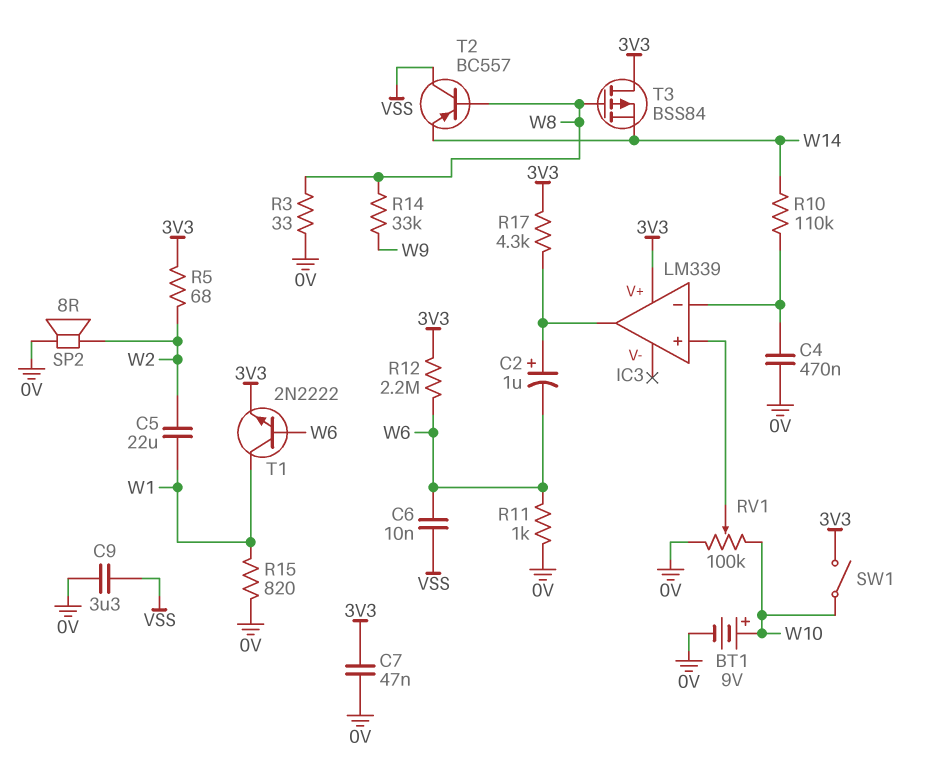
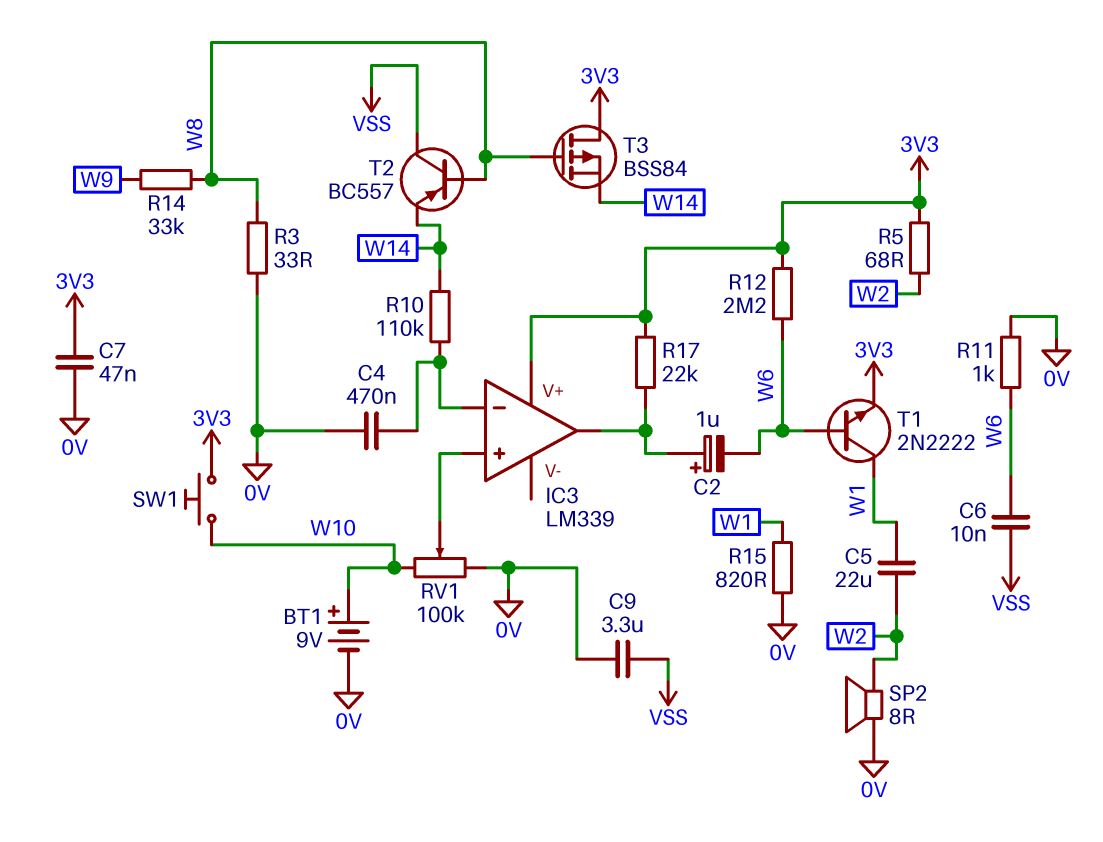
R17: 4.3k (3V3, IC3/out) -> 22k (3V3, IC3/out)
SW1: switch (3V3, W10) -> button (3V3, W10)

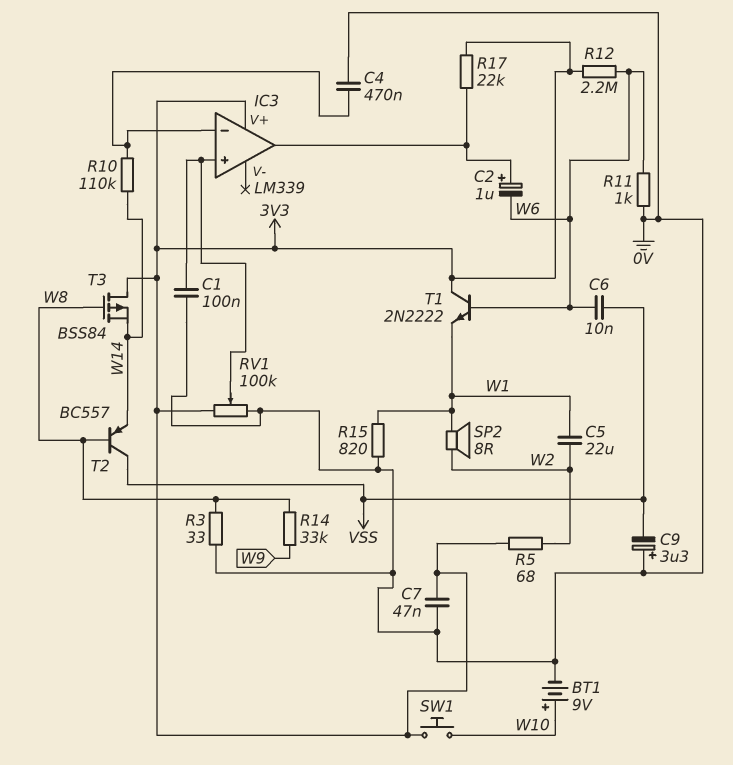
C1: none -> 100nF (0V, IC3/in+)
C9: 3.3uF (0V, VSS) -> 3.3uF (plus 0V, minus VSS)
RV1: 100k (0V, W10, wiper IC3/in+) -> 100k (0V, 3V3, wiper IC3/in+)
SP2: speaker 8R (0V, W2) -> speaker 8R (W1, W2)
T1: NPN 2N2222 (B W6, C W1, E 3V3) -> NPN 2N2222 (B W6, C 3V3, E W1)

